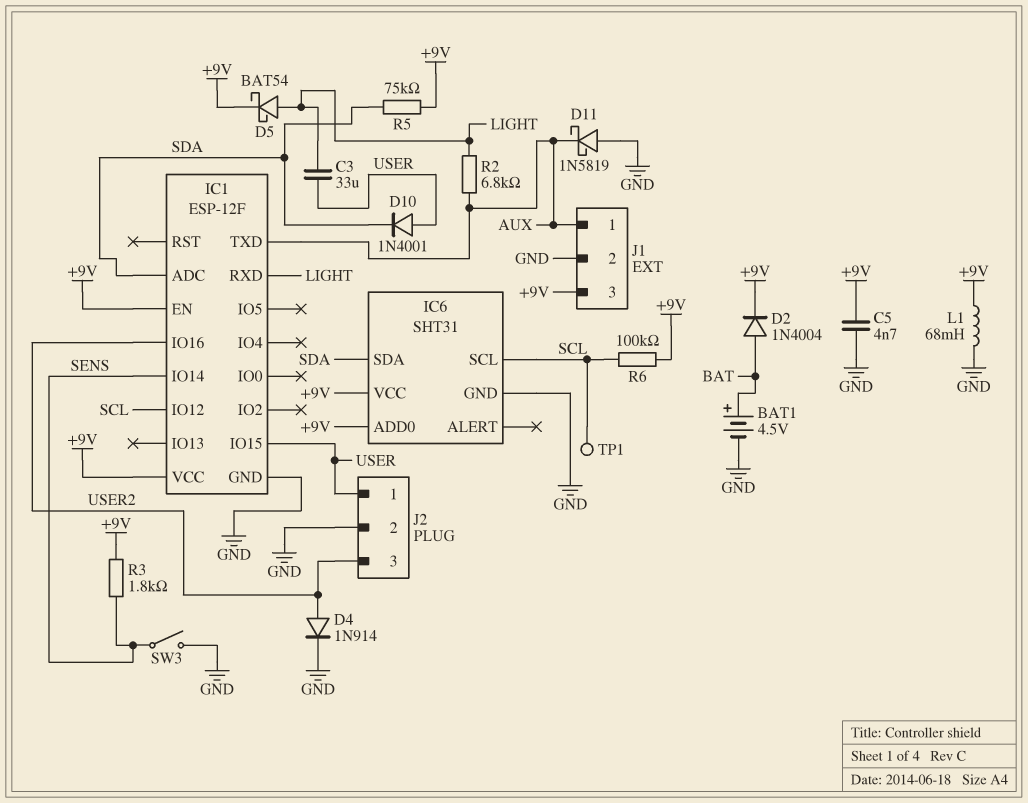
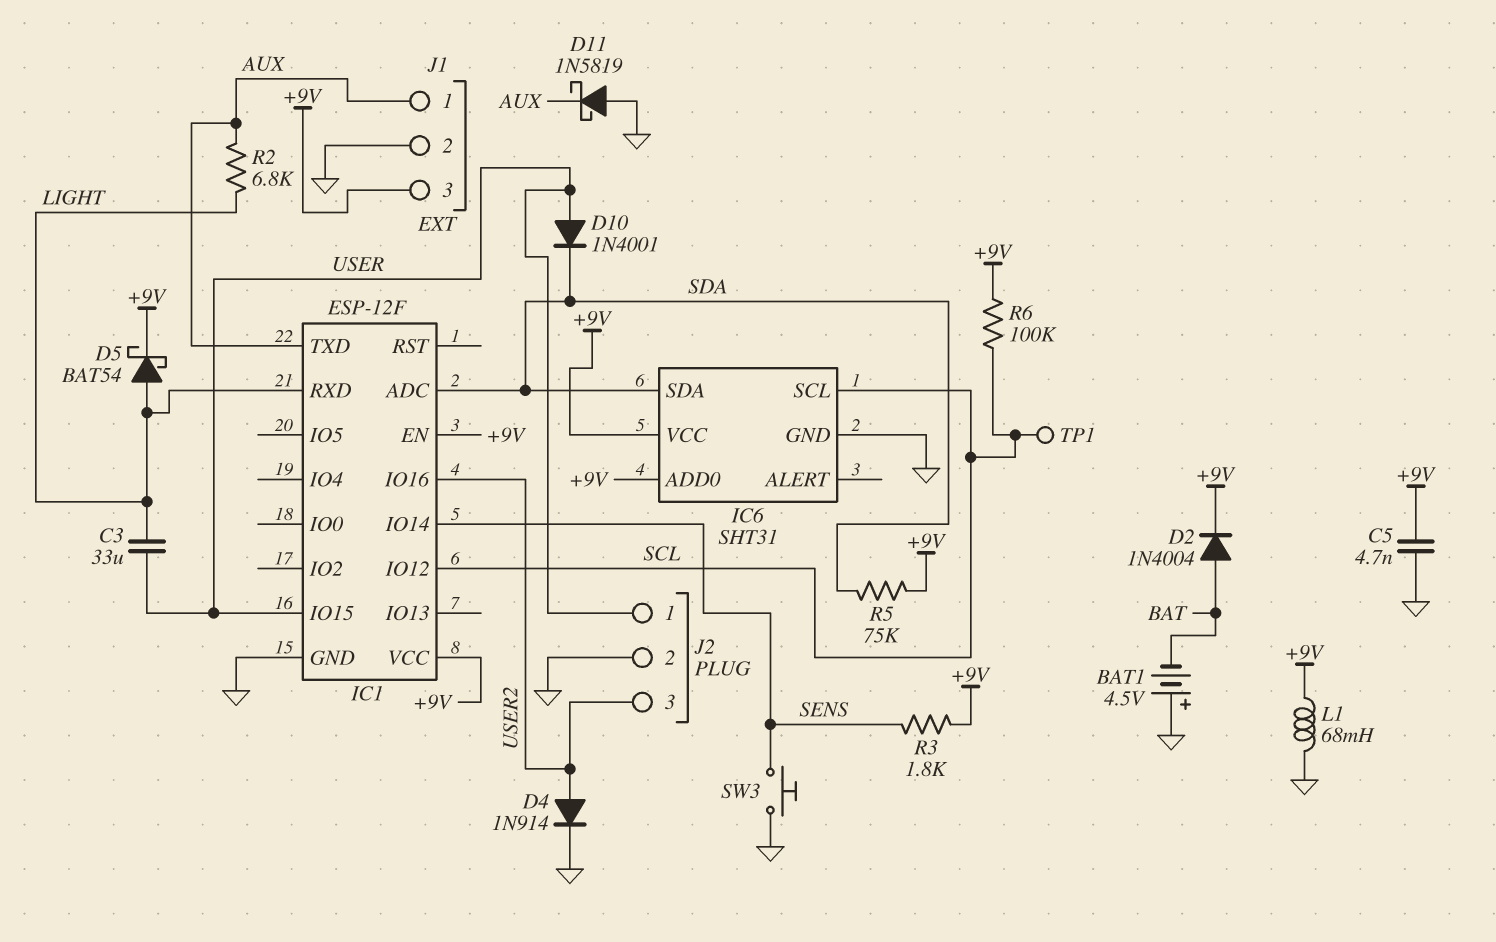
BAT1: 4.5V (plus BAT, minus GND) -> 4.5V (plus GND, minus BAT)
SW3: switch (GND, SENS) -> button (GND, SENS)

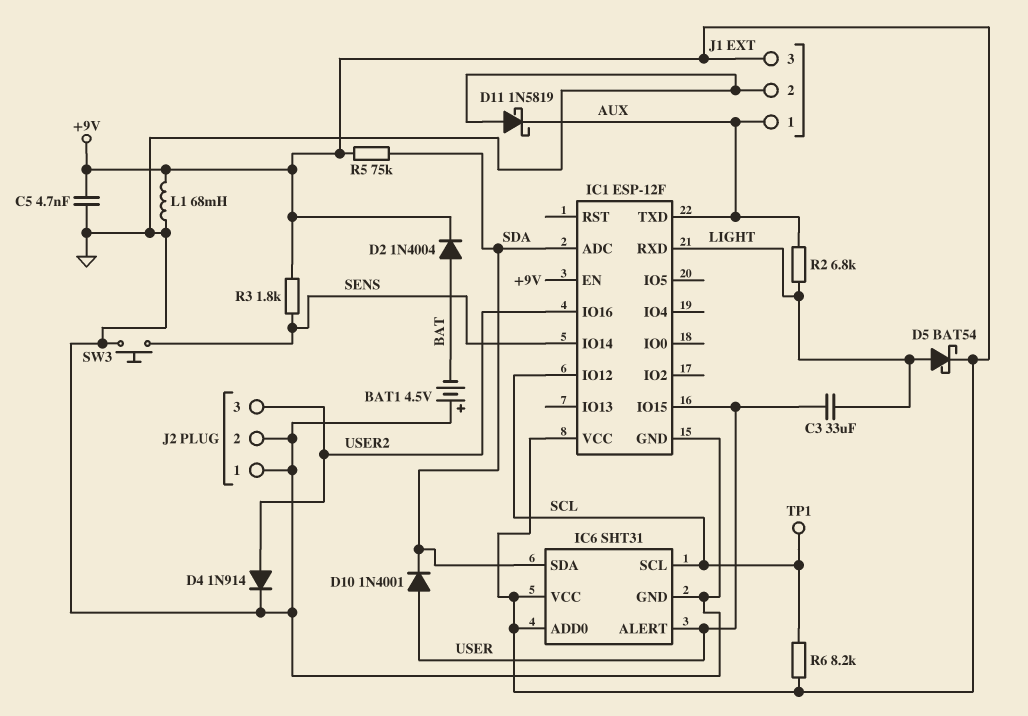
IC6 pin ALERT: none -> USER
J2 pin 1: USER -> GND
R6: 100k (+9V, SCL) -> 8.2k (+9V, SCL)

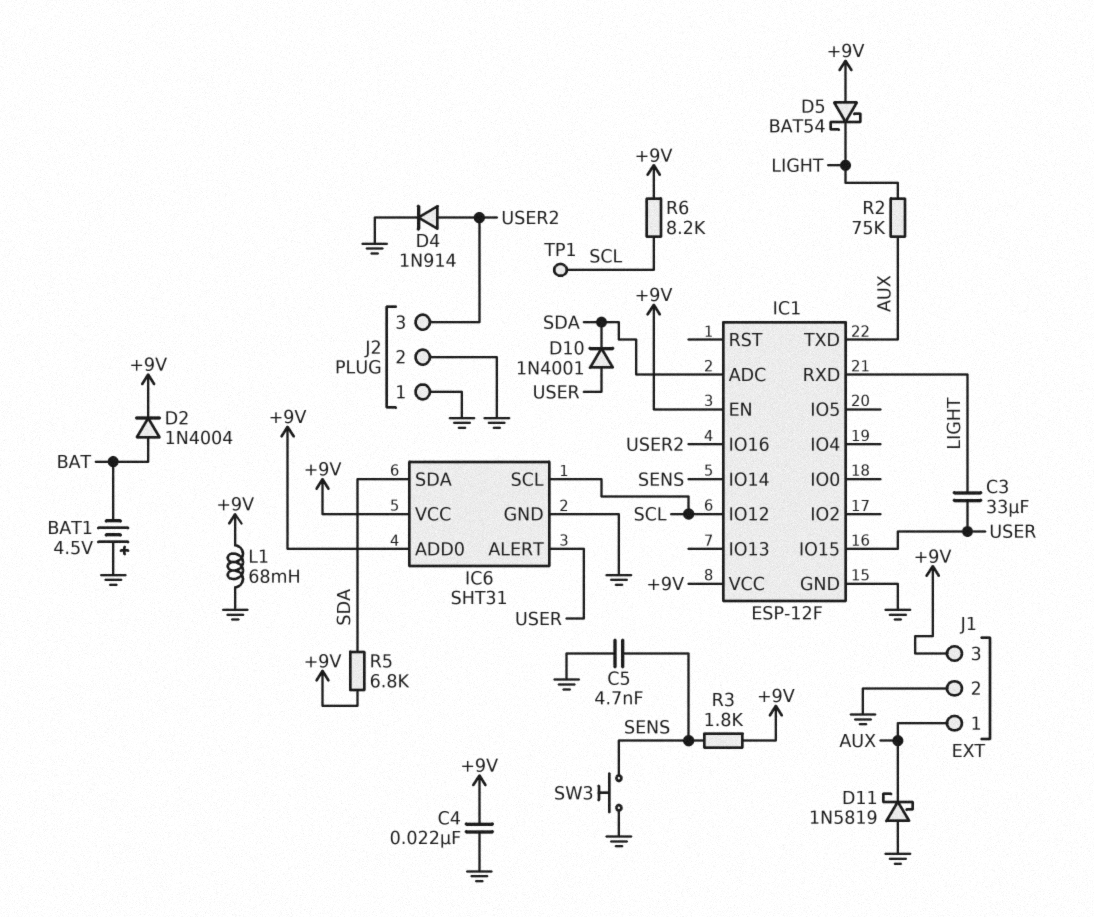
C4: none -> 22nF (+9V, GND)
C5: 4.7nF (+9V, GND) -> 4.7nF (GND, SENS)
D5: schottky BAT54 (A LIGHT, K +9V) -> schottky BAT54 (A +9V, K LIGHT)
R2: 6.8k (AUX, LIGHT) -> 75k (AUX, LIGHT)
R5: 75k (+9V, SDA) -> 6.8k (+9V, SDA)

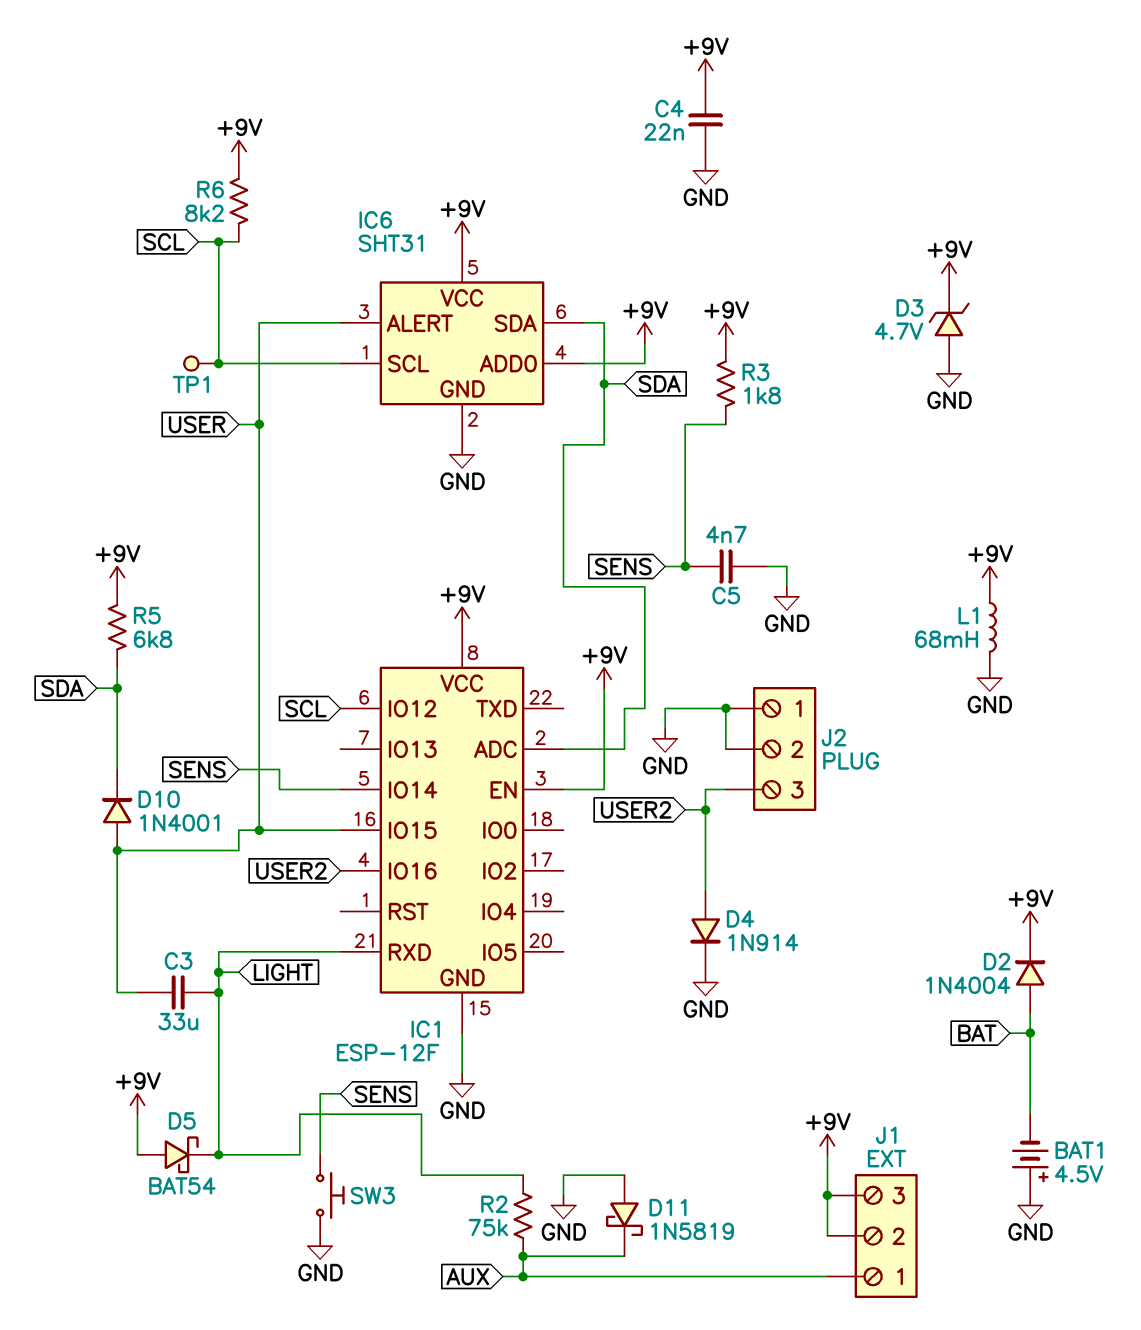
D3: none -> zener 4.7V (A GND, K +9V)
IC1 pin TXD: AUX -> none
J1 pin 2: GND -> +9V

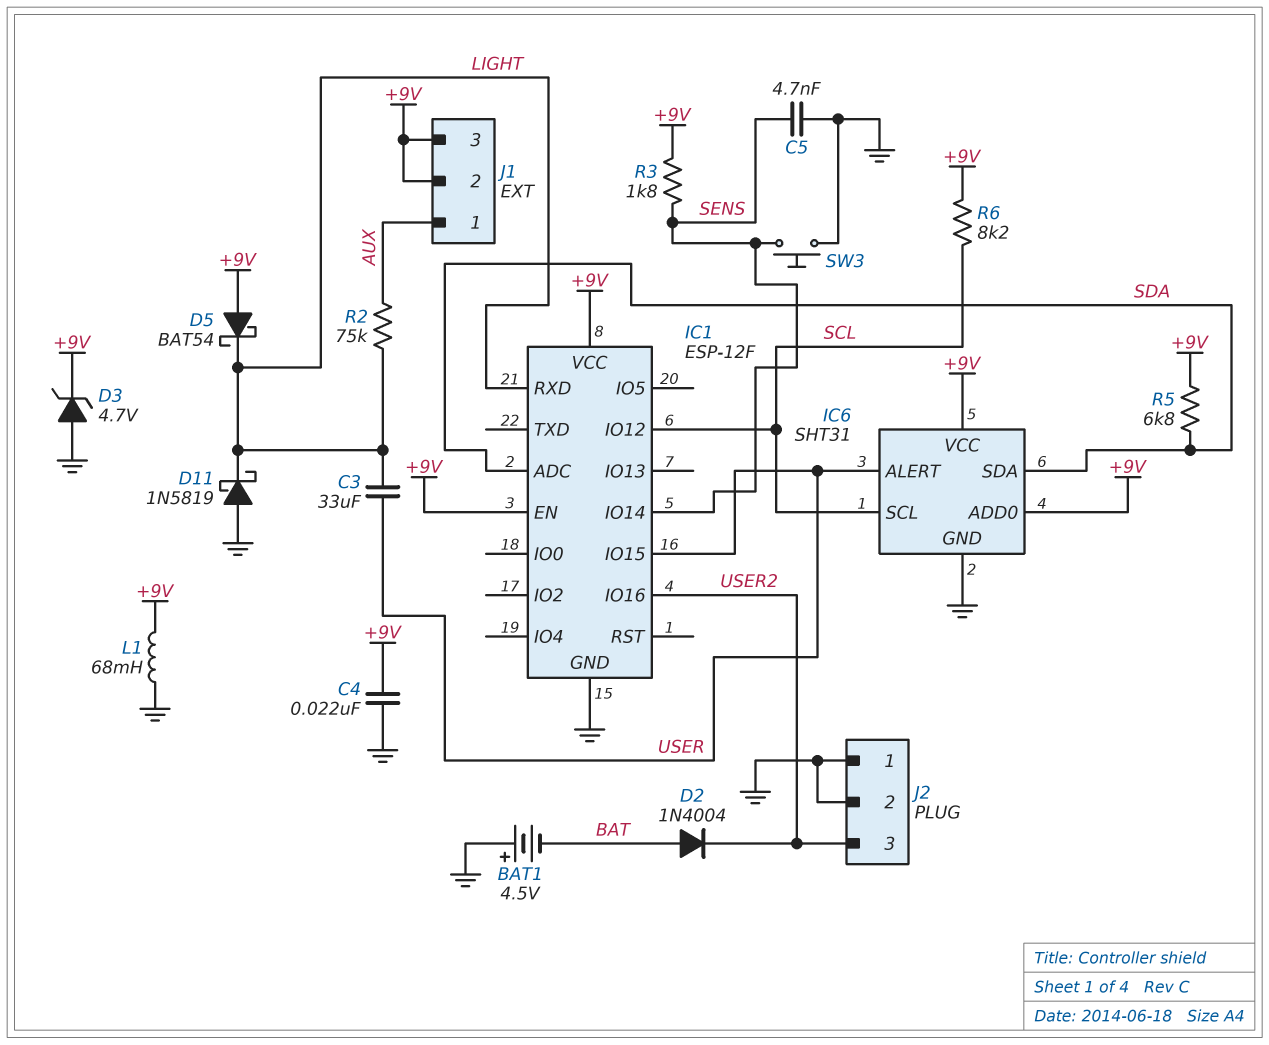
D2: diode 1N4004 (A BAT, K +9V) -> diode 1N4004 (A BAT, K USER2)
D4: diode 1N914 (A USER2, K GND) -> none
D10: diode 1N4001 (A USER, K SDA) -> none
D11: schottky 1N5819 (A GND, K AUX) -> schottky 1N5819 (A GND, K LIGHT)
TP1: test point (SCL) -> none

